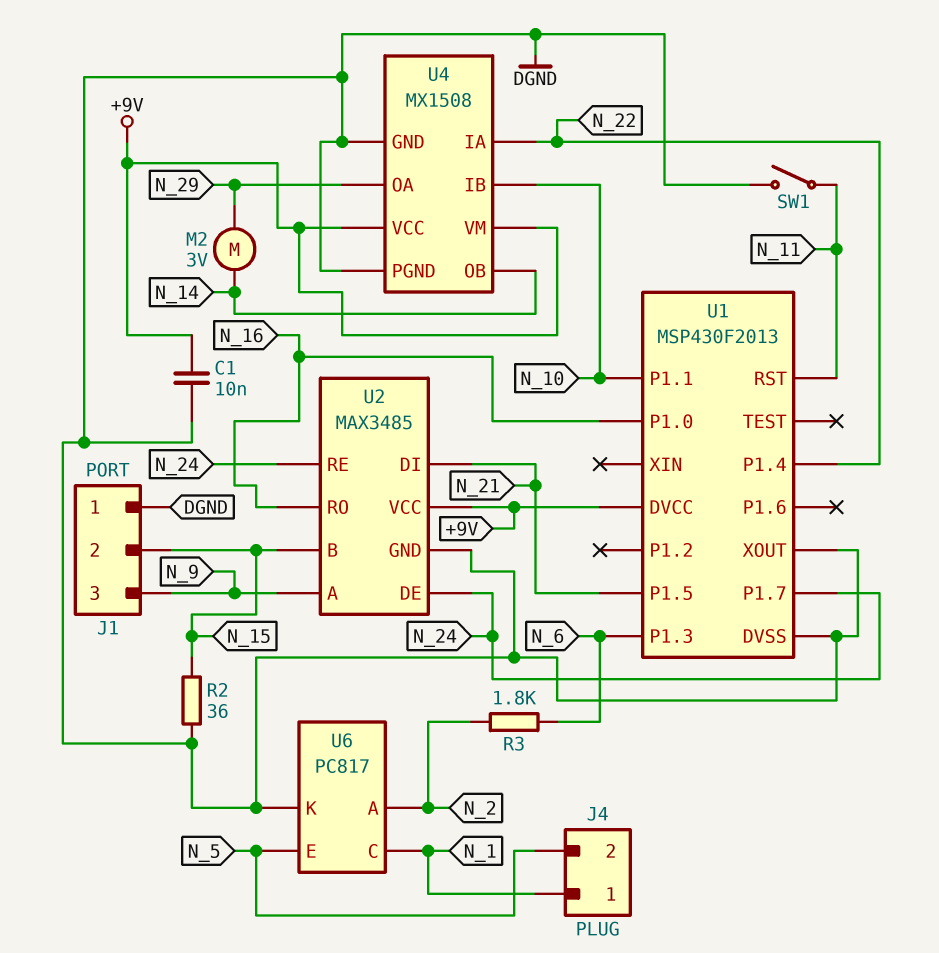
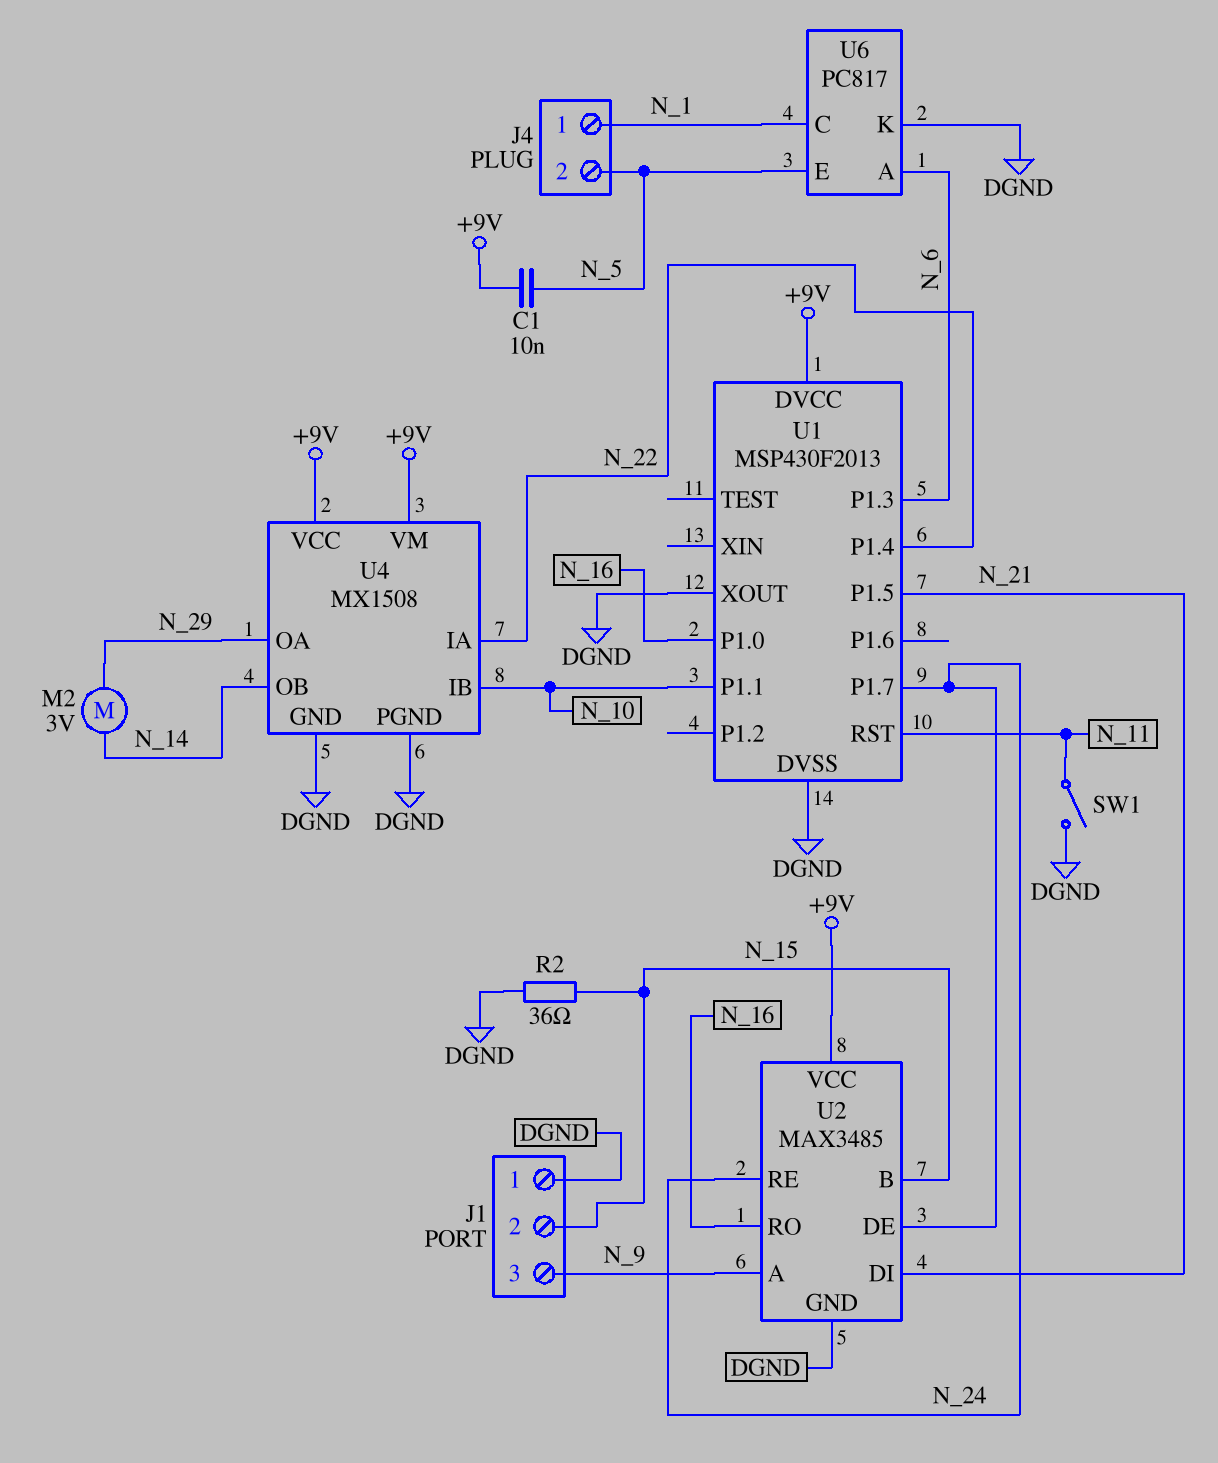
C1: 10nF (+9V, DGND) -> 10nF (+9V, N_5)
R3: 1.8k (N_2, N_6) -> none
U6 pin A: N_2 -> N_6

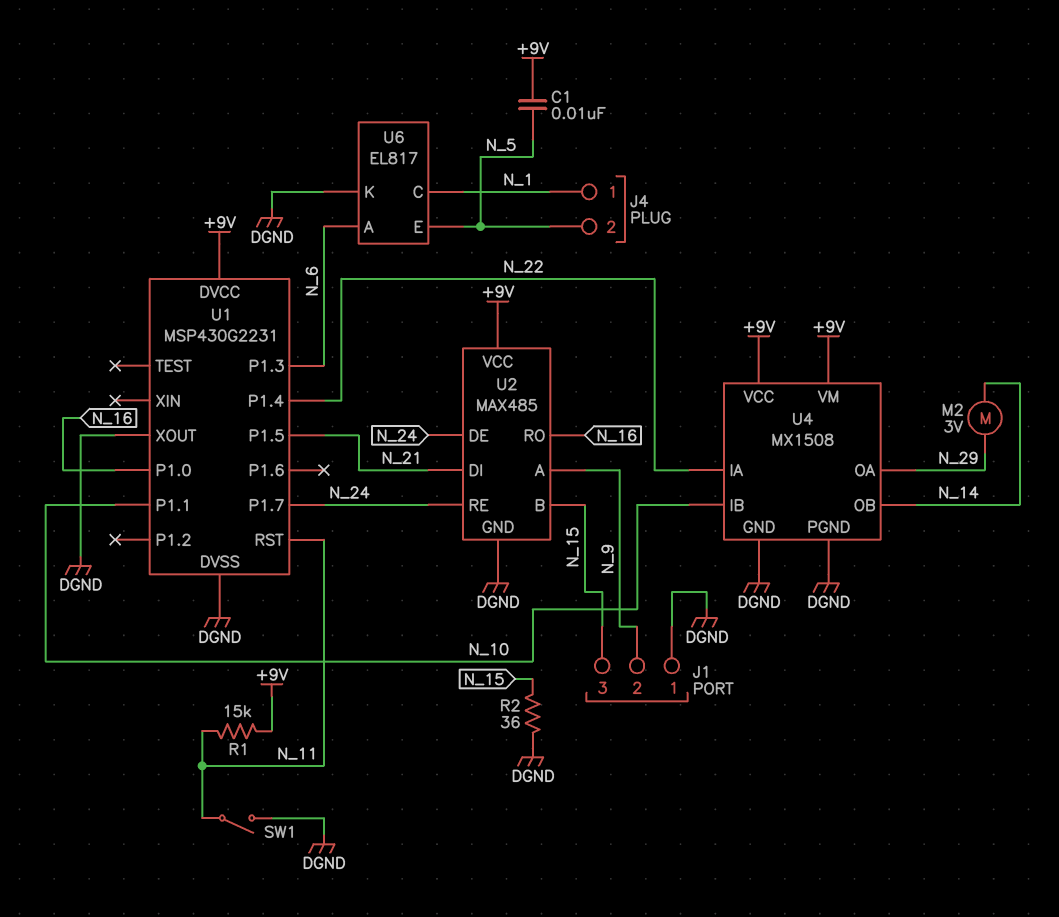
J1 pin 2: N_15 -> N_9
J1 pin 3: N_9 -> N_15
R1: none -> 15k (+9V, N_11)
U1: MSP430F2013 -> MSP430G2231
U2: MAX3485 -> MAX485
U6: PC817 -> EL817

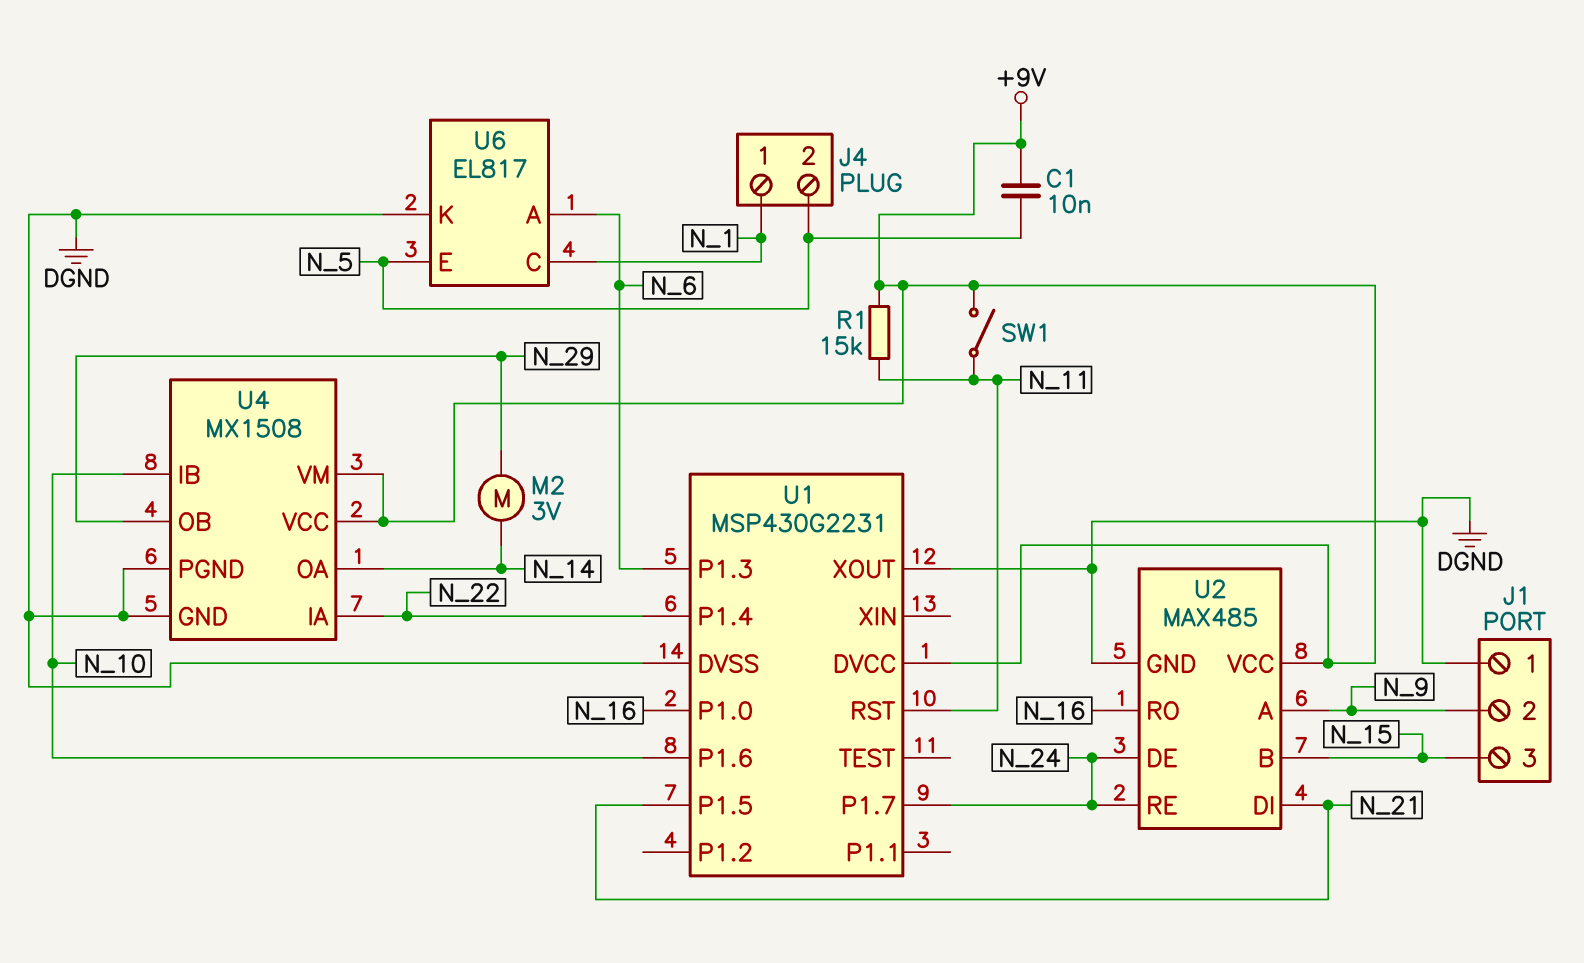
R2: 36 (DGND, N_15) -> none
SW1: switch (DGND, N_11) -> switch (+9V, N_11)
U1 pin P1.1: N_10 -> none
U1 pin P1.6: none -> N_10
U4 pin OA: N_29 -> N_14
U4 pin OB: N_14 -> N_29

